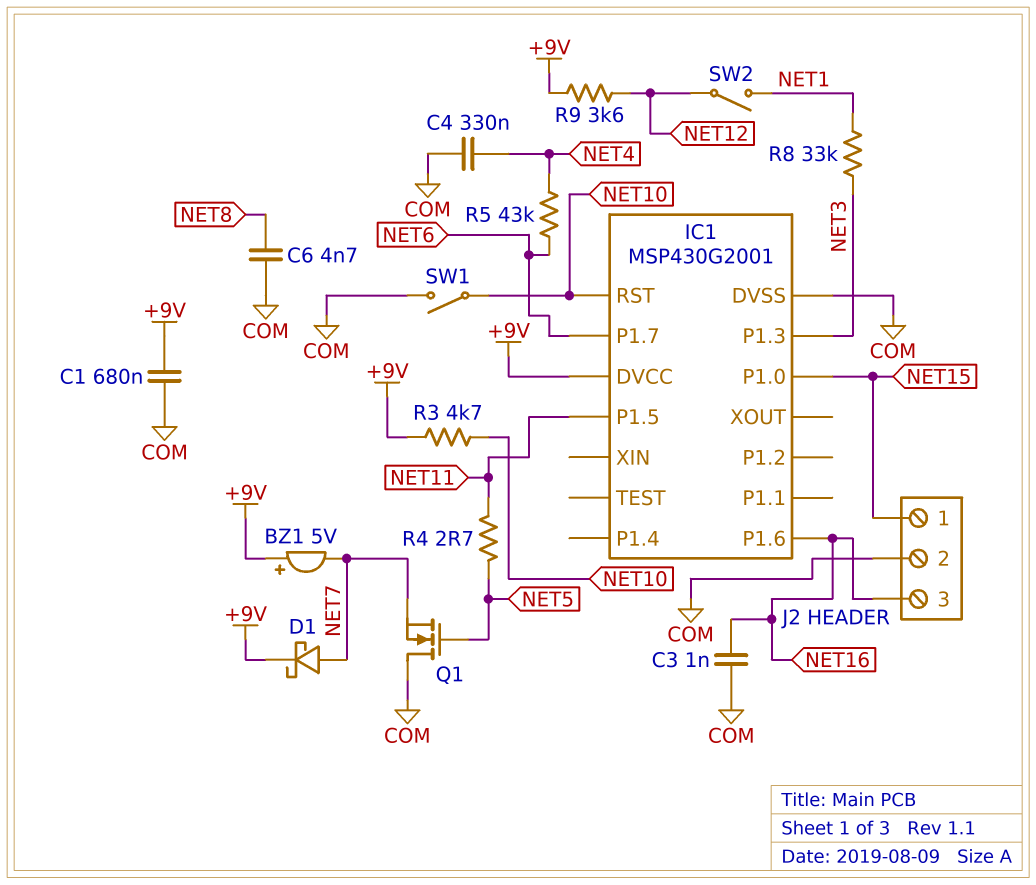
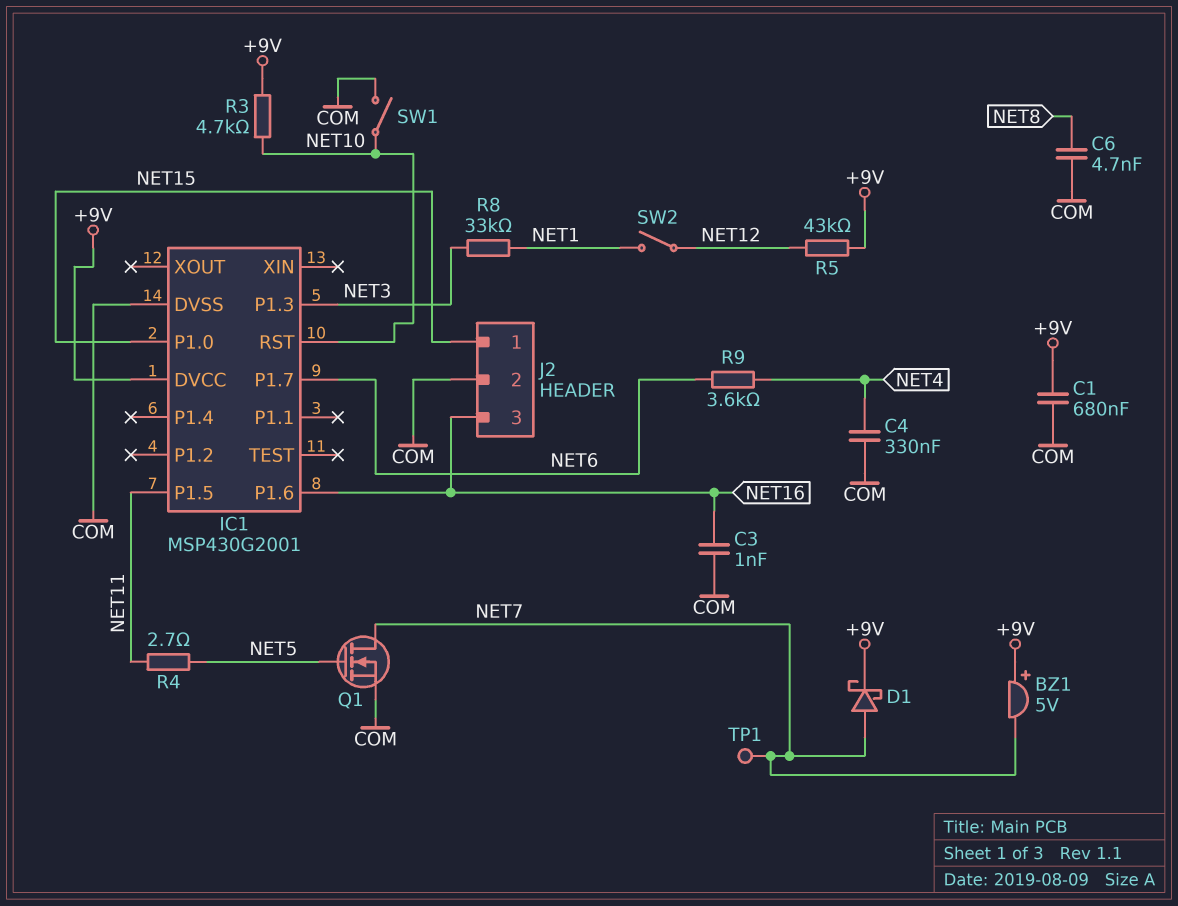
Q1: NMOS (G NET5, D COM, S NET7) -> NMOS (G NET5, D NET7, S COM)
R5: 43k (NET4, NET6) -> 43k (+9V, NET12)
R9: 3.6k (+9V, NET12) -> 3.6k (NET4, NET6)
TP1: none -> test point (NET7)

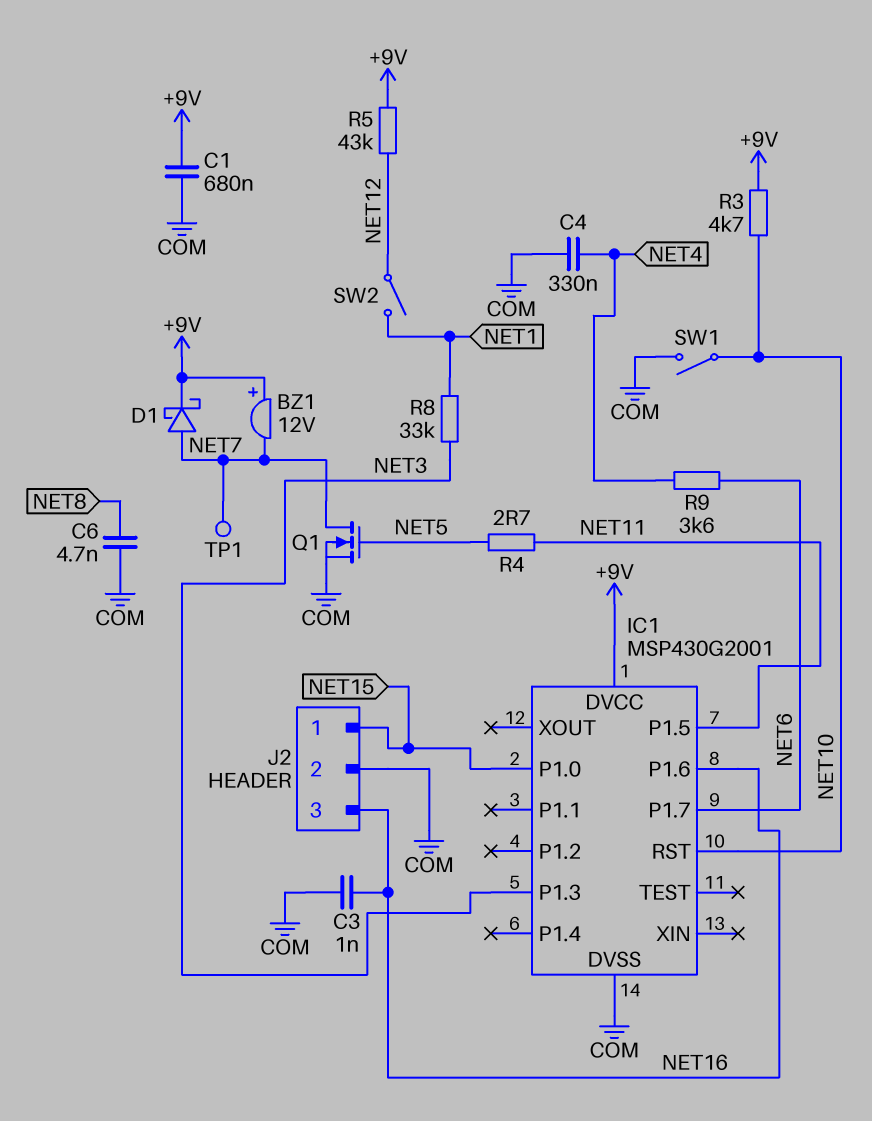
BZ1: buzzer 5V (plus +9V, minus NET7) -> buzzer 12V (plus +9V, minus NET7)

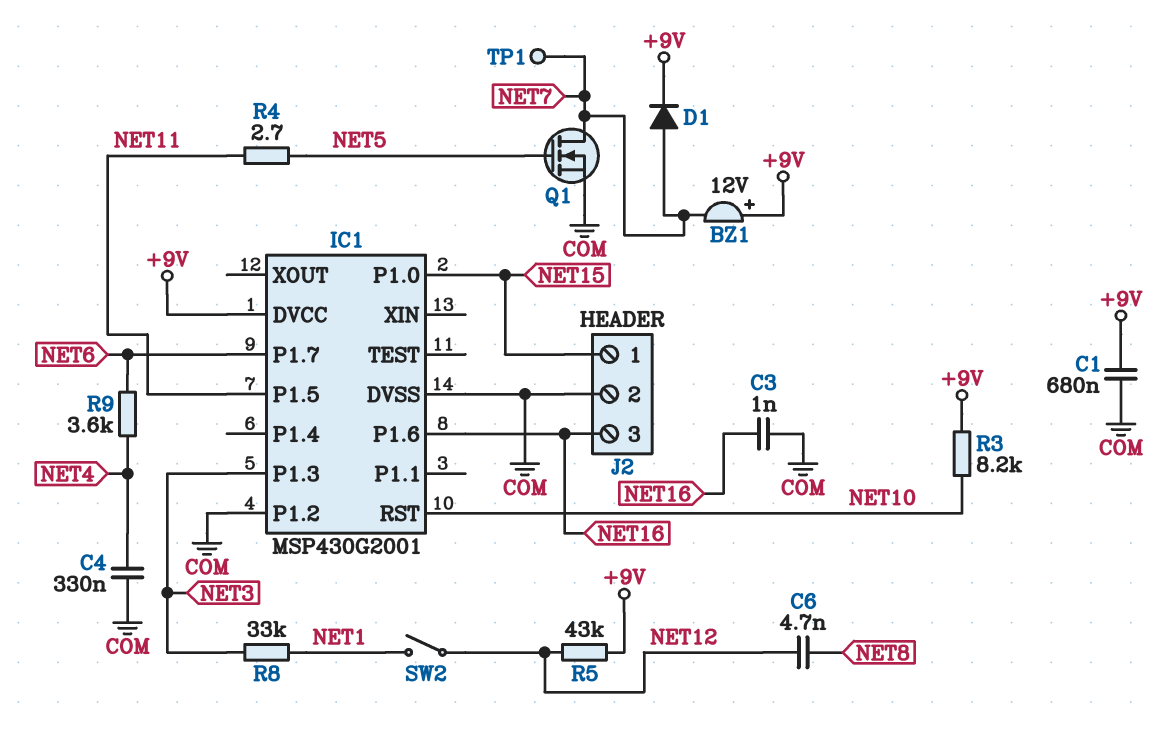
C6: 4.7nF (COM, NET8) -> 4.7nF (NET8, NET12)
D1: schottky (A NET7, K +9V) -> diode (A NET7, K +9V)
IC1 pin P1.2: none -> COM
R3: 4.7k (+9V, NET10) -> 8.2k (+9V, NET10)
SW1: switch (COM, NET10) -> none

